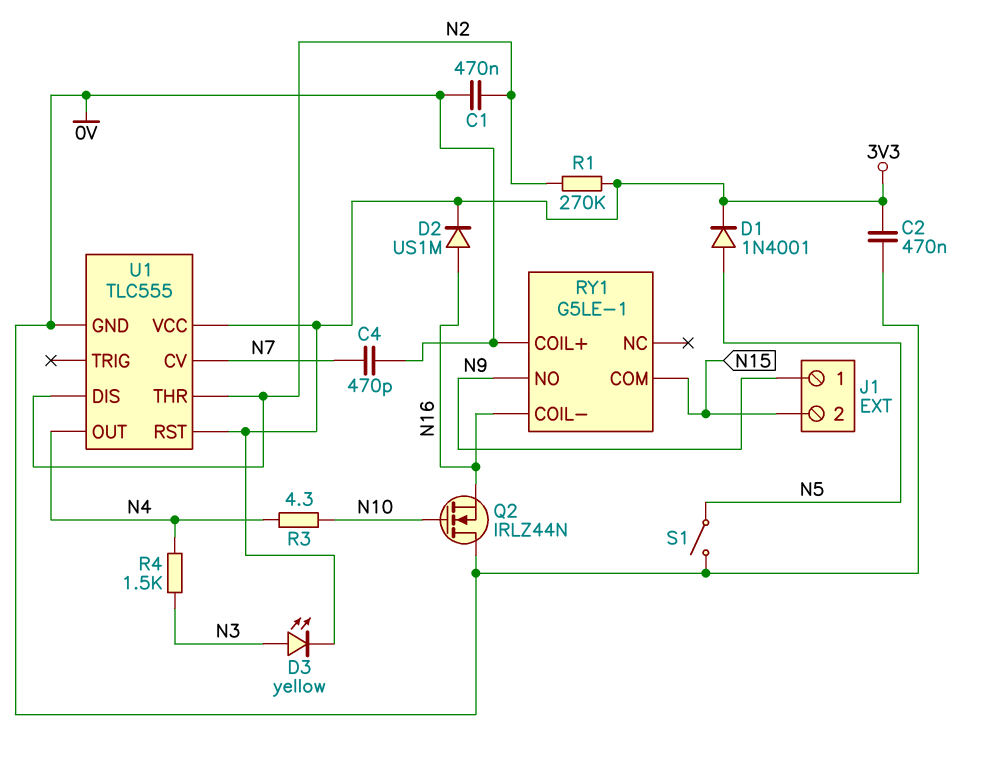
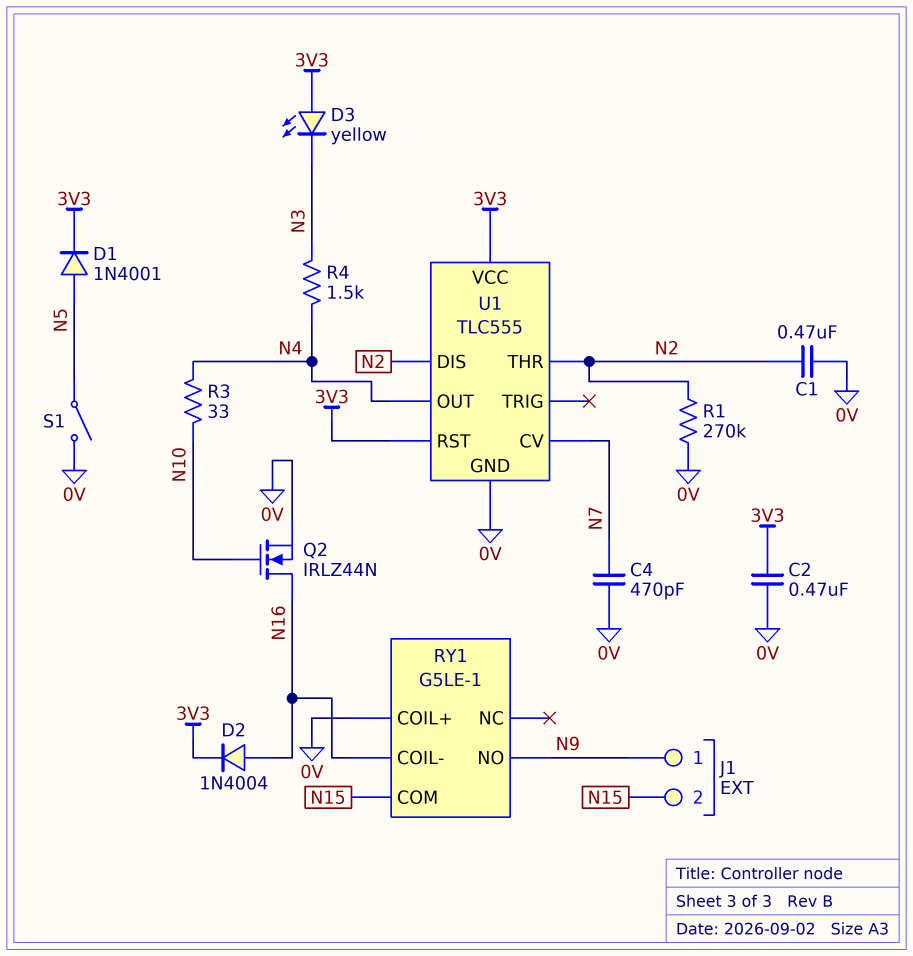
D2: diode US1M (A N16, K 3V3) -> diode 1N4004 (A N16, K 3V3)
D3: LED yellow (A N3, K 3V3) -> LED yellow (A 3V3, K N3)
Q2: NMOS IRLZ44N (G N10, D 0V, S N16) -> NMOS IRLZ44N (G N10, D N16, S 0V)
R1: 270k (3V3, N2) -> 270k (0V, N2)
R3: 4.3 (N4, N10) -> 33 (N4, N10)

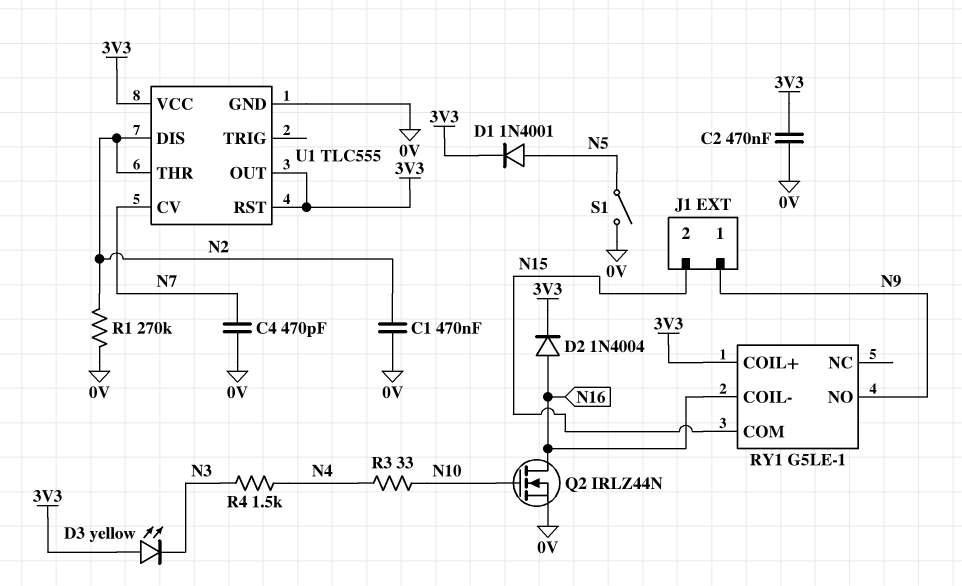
RY1 pin COIL+: 0V -> 3V3
U1 pin OUT: N4 -> 3V3

